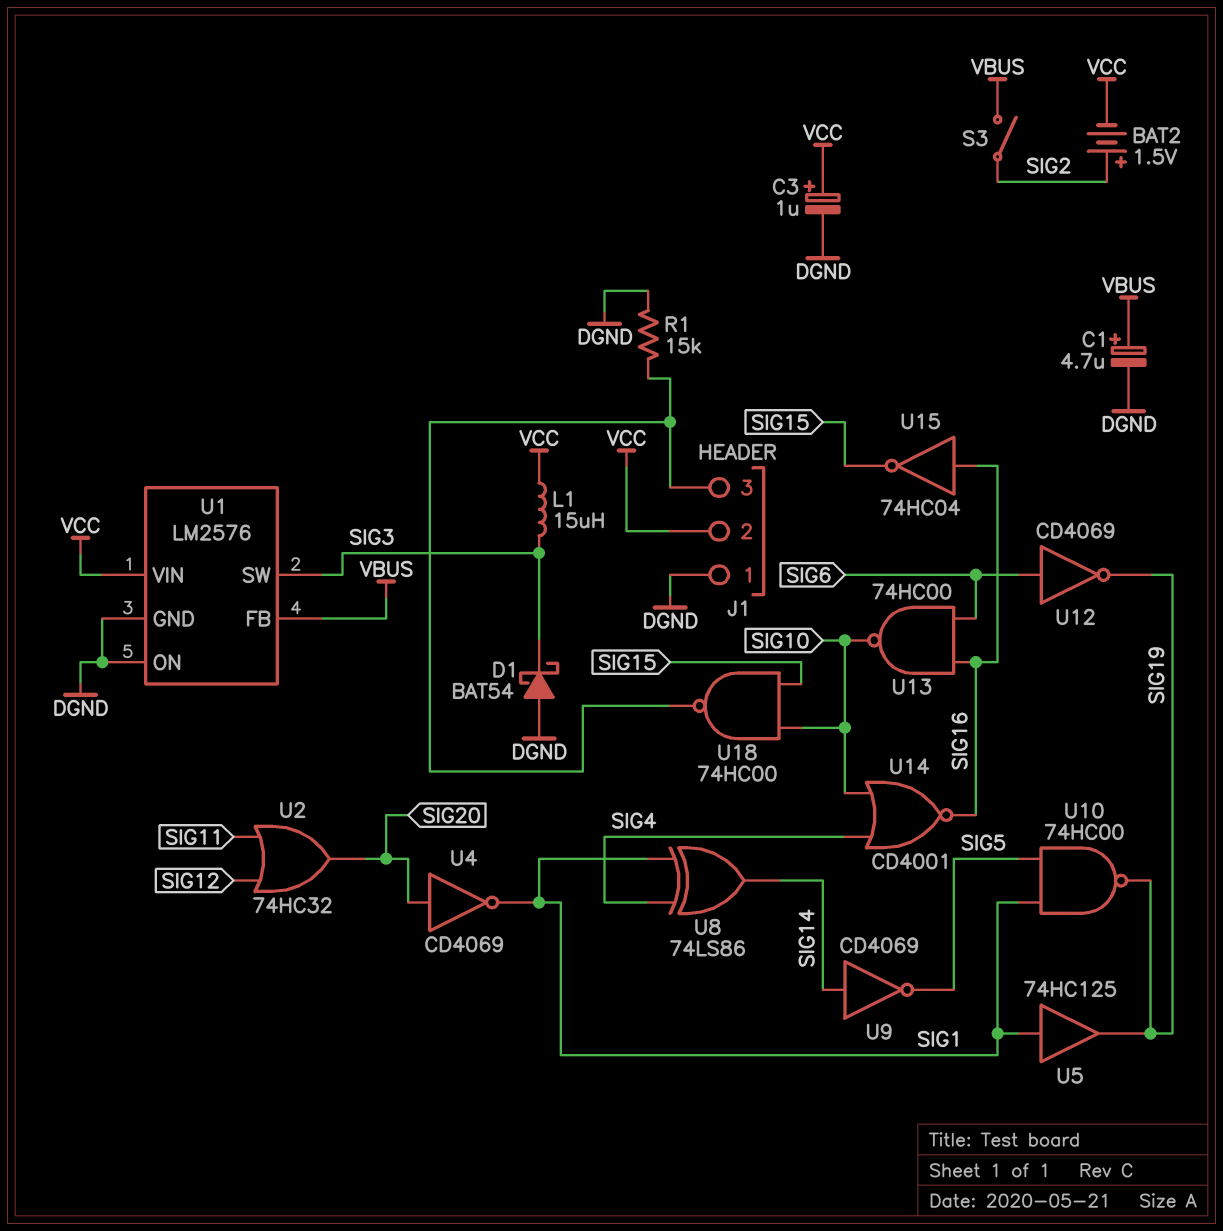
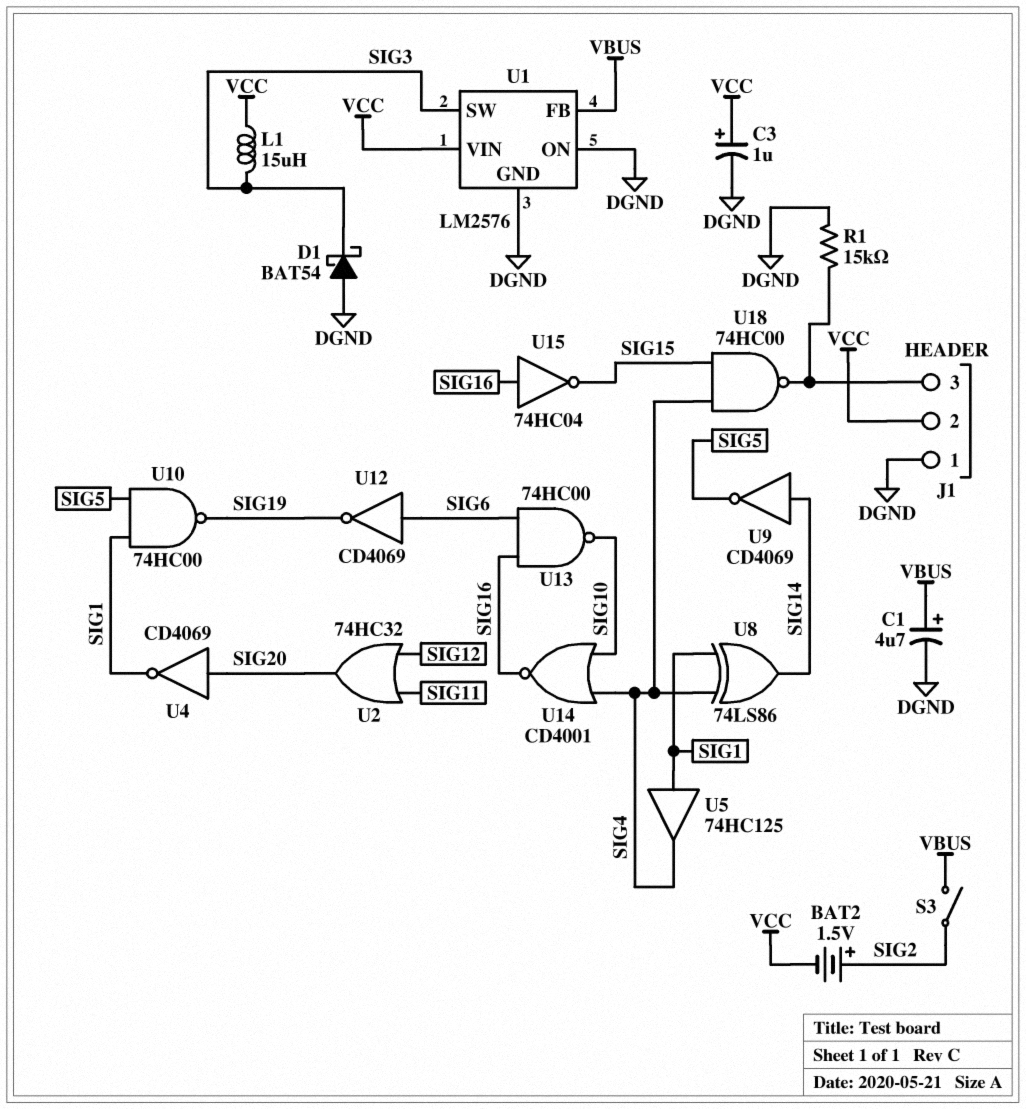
U5: buffer 74HC125 (in SIG1, out SIG19) -> buffer 74HC125 (in SIG1, out SIG4)
U18: NAND 74HC00 (in SIG10, in SIG15, out J1/3) -> NAND 74HC00 (in SIG4, in SIG15, out J1/3)

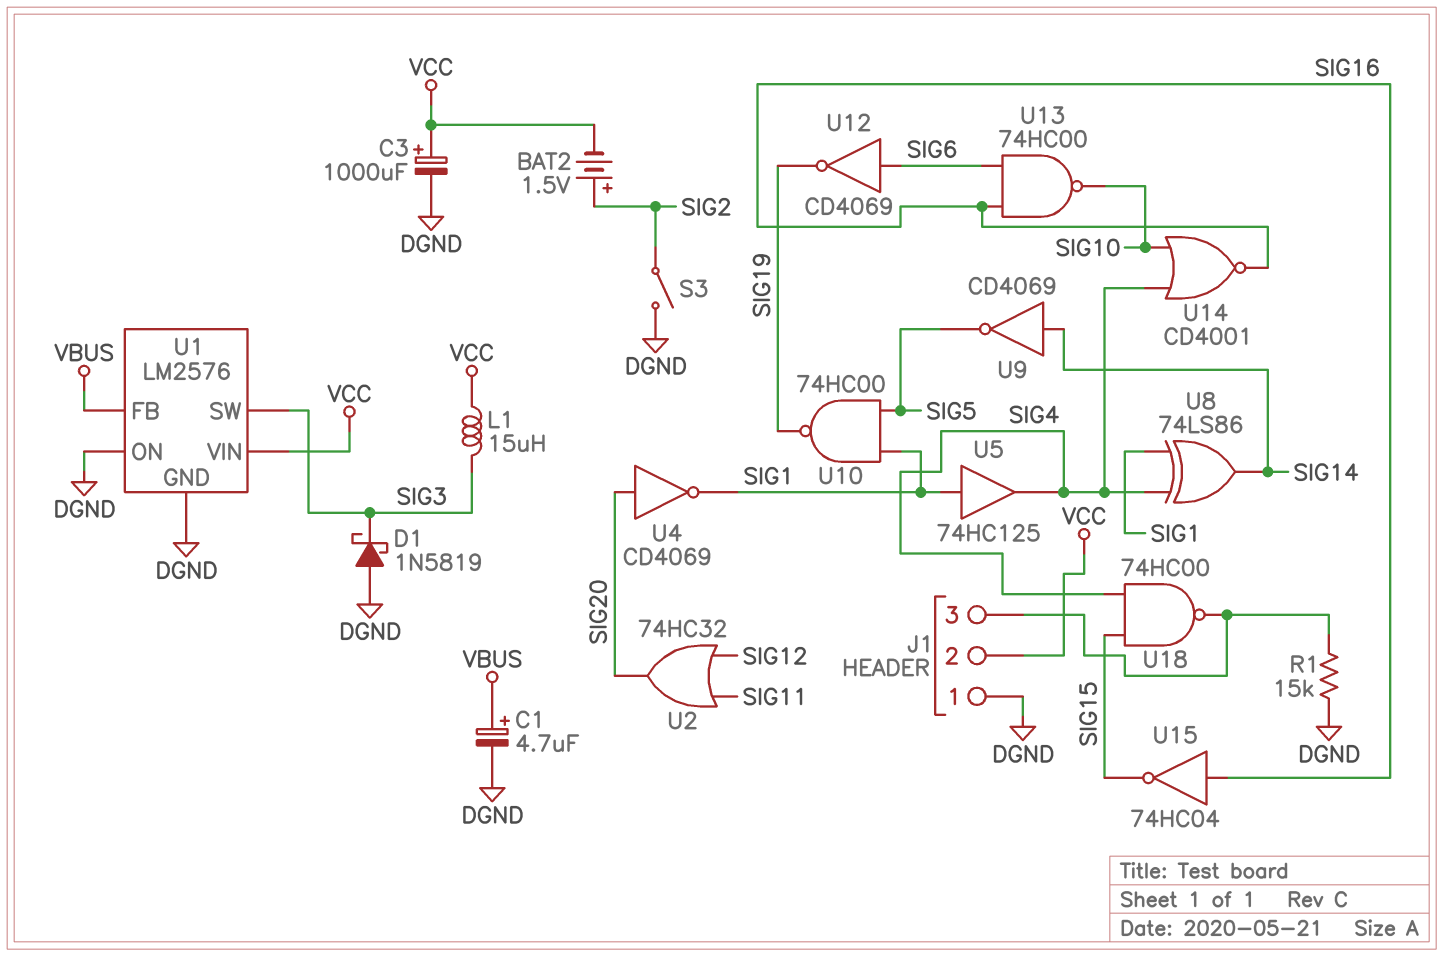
C3: 1uF (plus VCC, minus DGND) -> 1000uF (plus VCC, minus DGND)
D1: schottky BAT54 (A DGND, K SIG3) -> schottky 1N5819 (A DGND, K SIG3)
S3: switch (SIG2, VBUS) -> switch (DGND, SIG2)

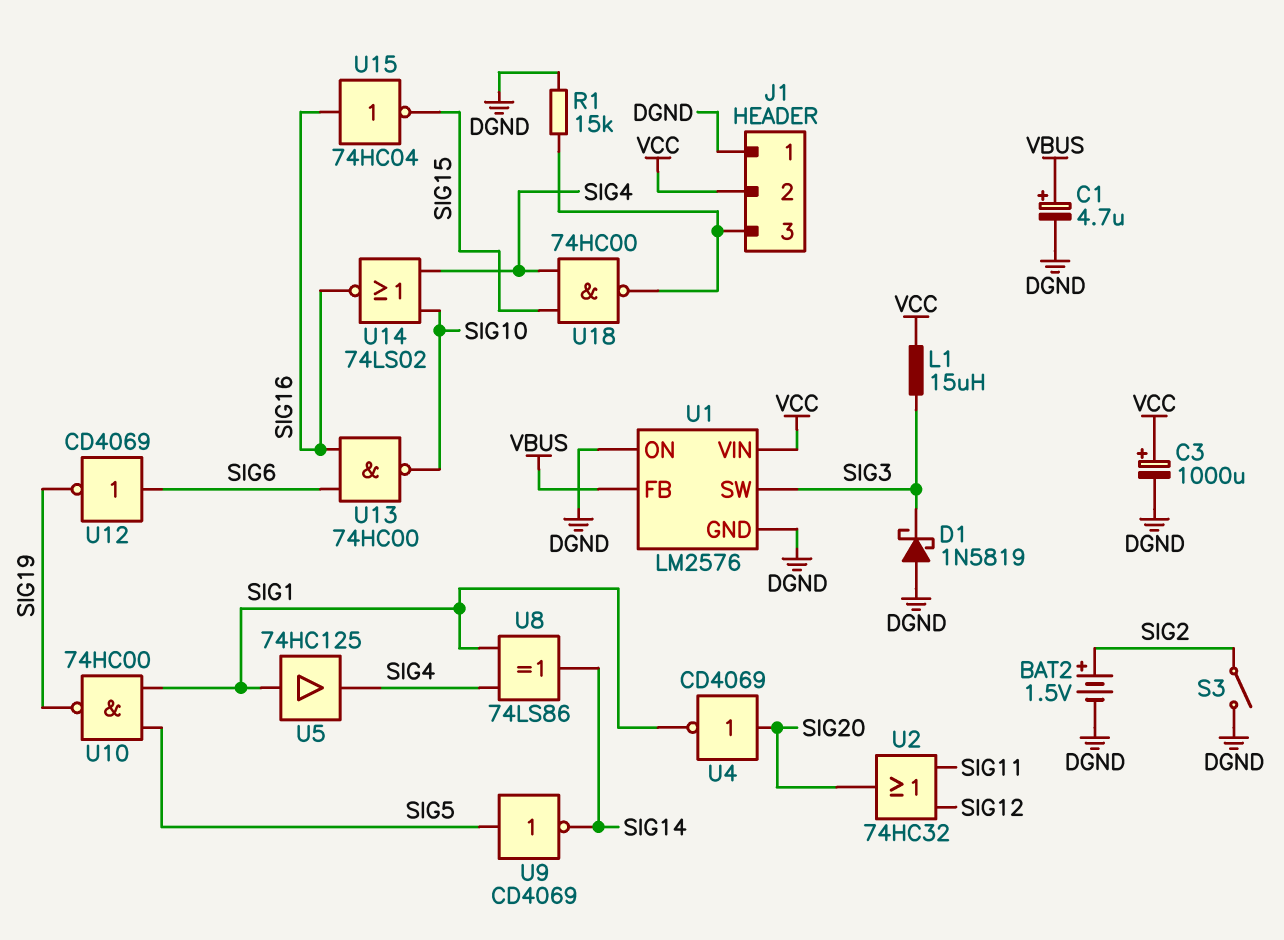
BAT2: 1.5V (plus SIG2, minus VCC) -> 1.5V (plus SIG2, minus DGND)
U9: NOT CD4069 (in SIG14, out SIG5) -> NOT CD4069 (in SIG5, out SIG14)
U14: NOR CD4001 (in SIG4, in SIG10, out SIG16) -> NOR 74LS02 (in SIG4, in SIG10, out SIG16)

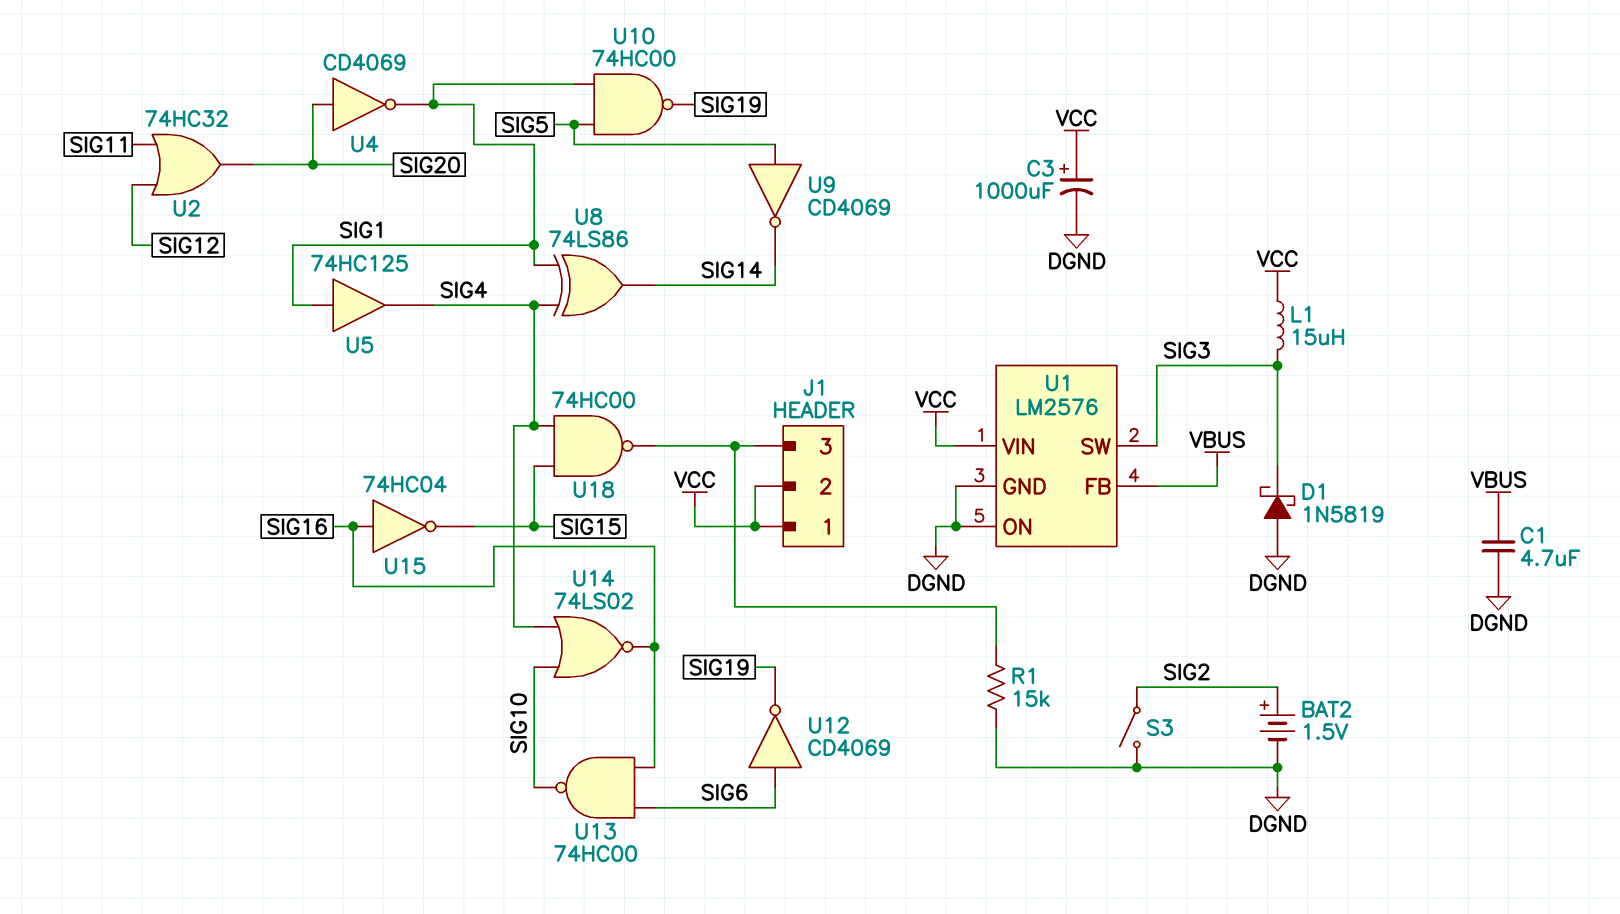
C1: 4.7uF (plus VBUS, minus DGND) -> 4.7uF (DGND, VBUS)
J1 pin 1: DGND -> VCC

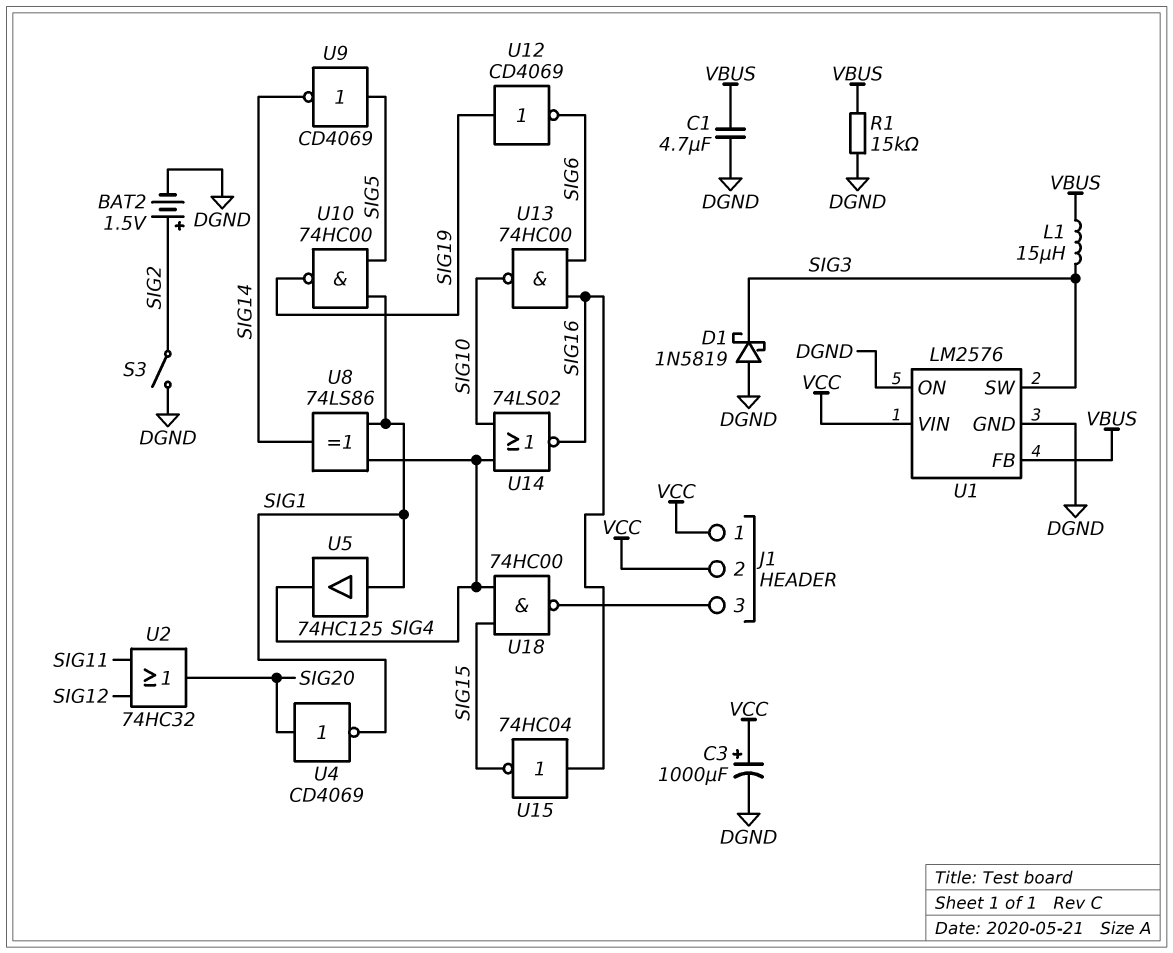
L1: 15uH (SIG3, VCC) -> 15uH (SIG3, VBUS)
R1: 15k (DGND, J1/3) -> 15k (DGND, VBUS)
U12: NOT CD4069 (in SIG6, out SIG19) -> NOT CD4069 (in SIG19, out SIG6)

